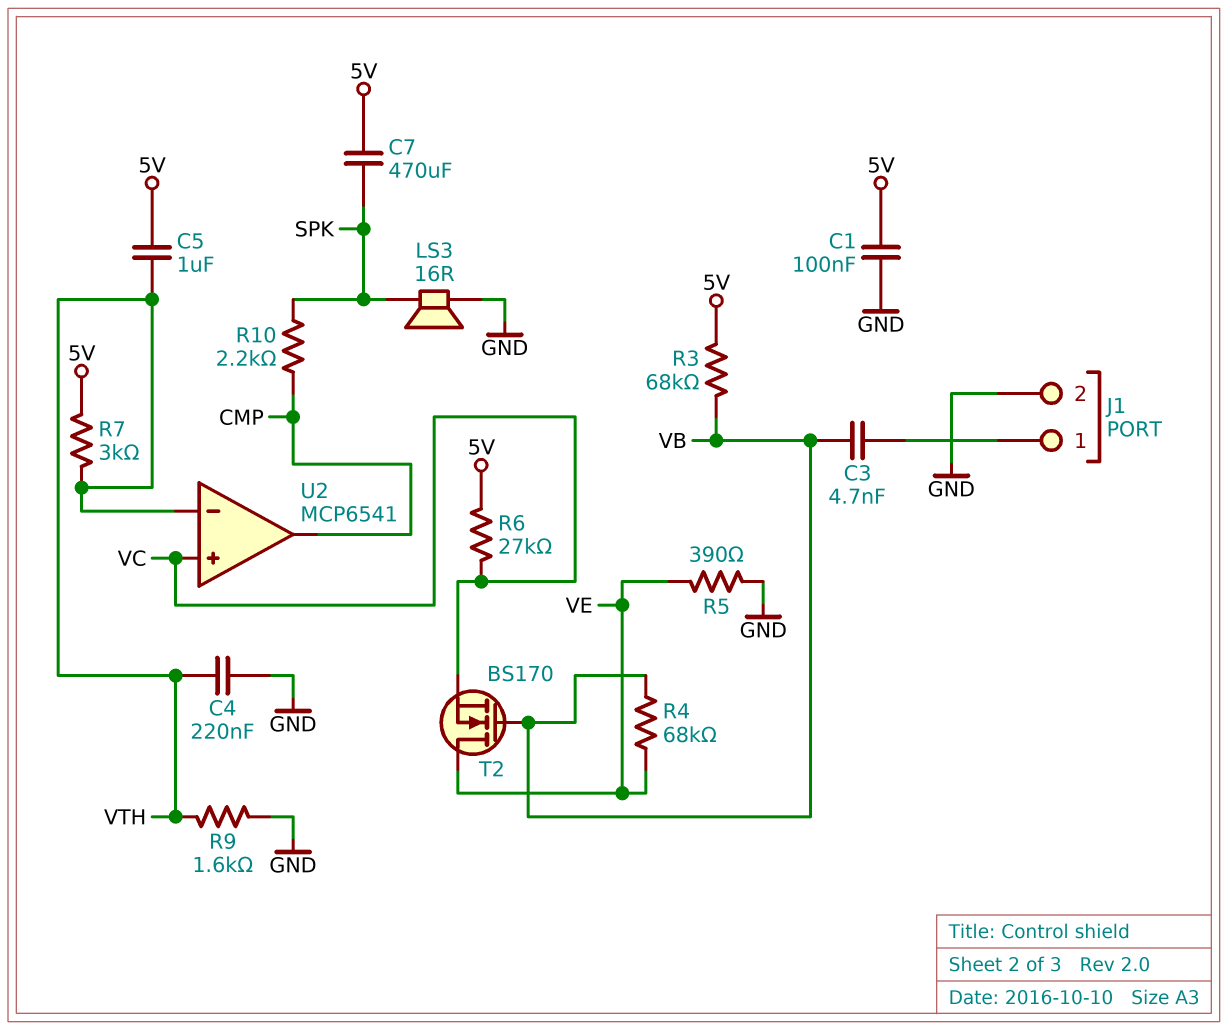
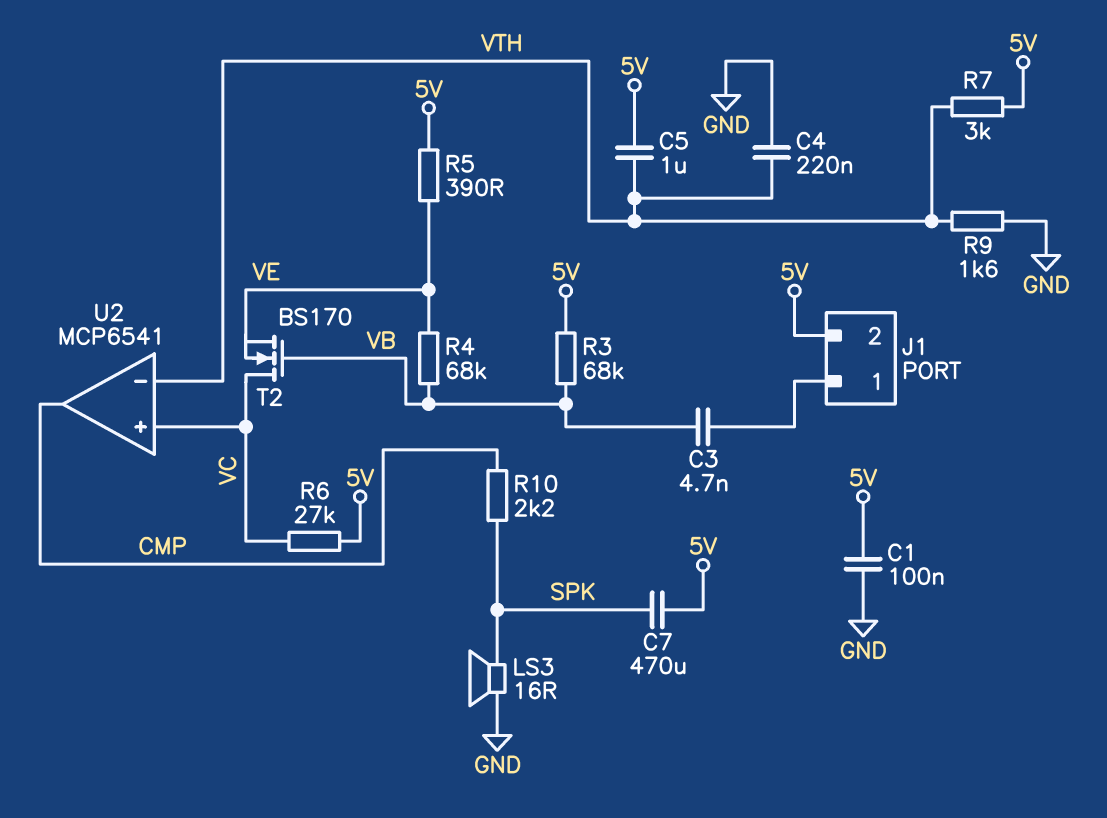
J1 pin 2: GND -> 5V
R5: 390 (GND, VE) -> 390 (5V, VE)
T2: NMOS BS170 (G VB, D VE, S VC) -> NMOS BS170 (G VB, D VC, S VE)

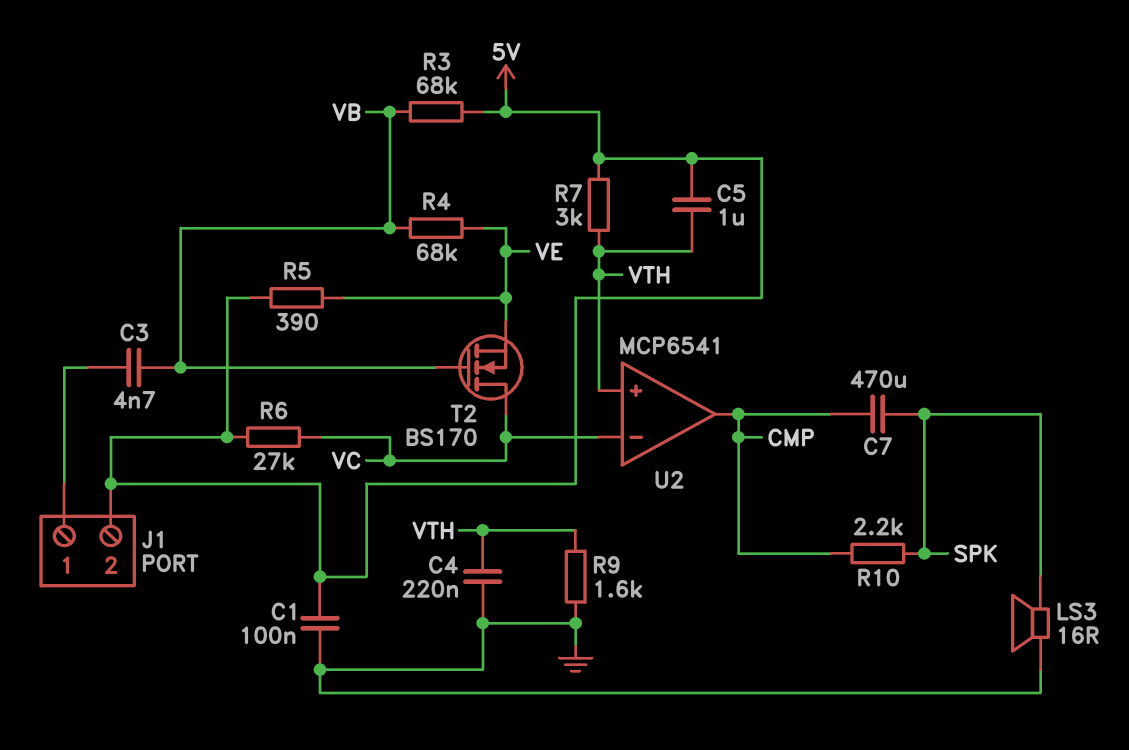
C7: 470uF (5V, SPK) -> 470uF (CMP, SPK)
U2 pin in+: VC -> VTH
U2 pin in-: VTH -> VC

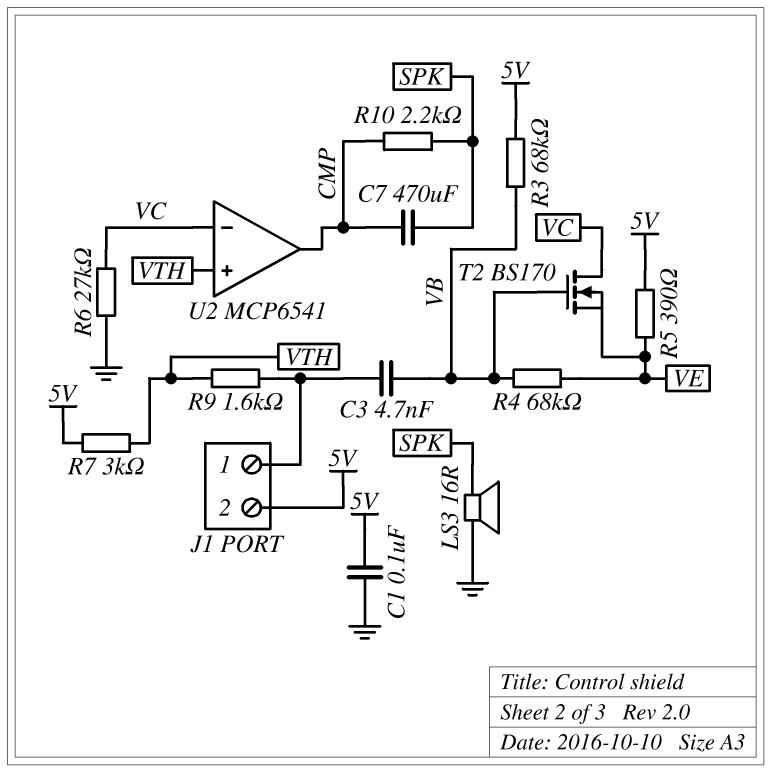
C4: 220nF (GND, VTH) -> none
C5: 1uF (5V, VTH) -> none
R6: 27k (5V, VC) -> 27k (GND, VC)
R9: 1.6k (GND, VTH) -> 1.6k (J1/1, VTH)

